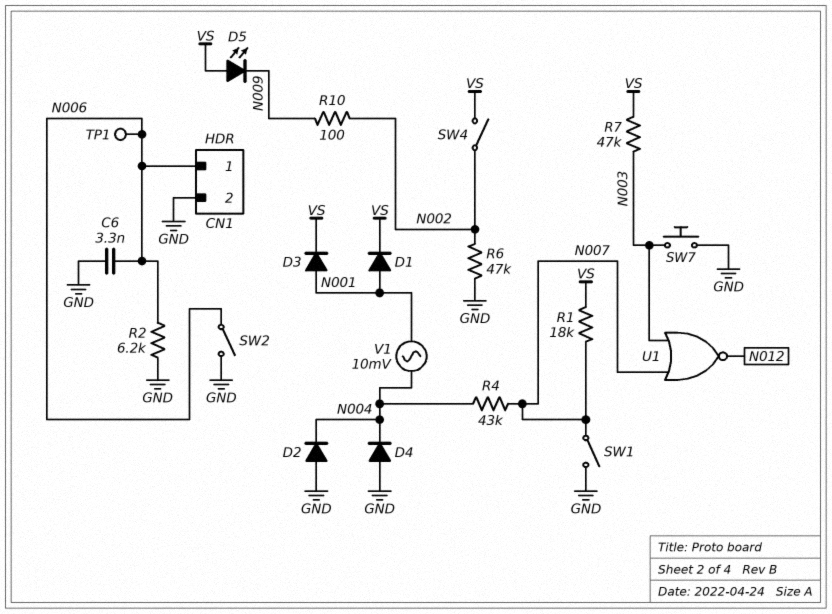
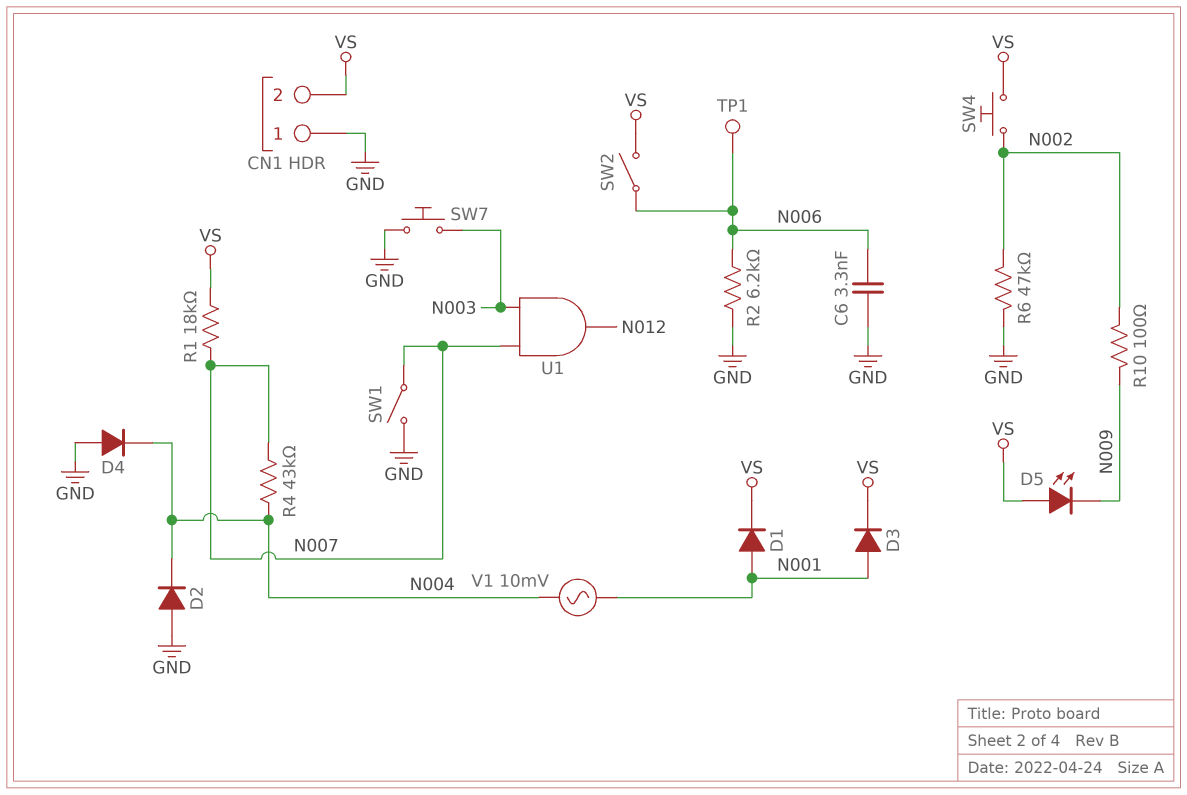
CN1 pin 1: N006 -> GND
CN1 pin 2: GND -> VS
R7: 47k (N003, VS) -> none
SW2: switch (GND, N006) -> switch (N006, VS)
SW4: switch (N002, VS) -> button (N002, VS)
U1: NOR (in N003, in N007, out N012) -> AND (in N003, in N007, out N012)

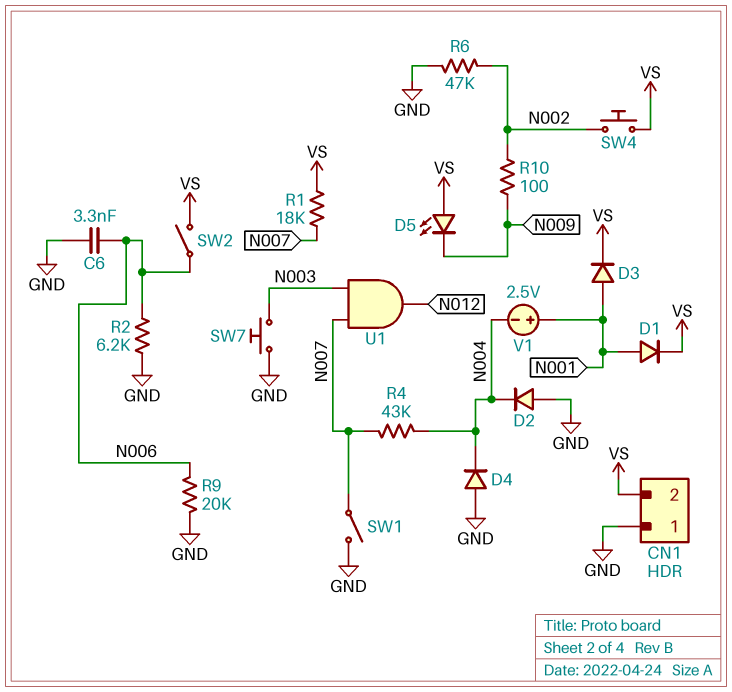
R9: none -> 20k (GND, N006)
TP1: test point (N006) -> none
V1: AC 10mV (N001, N004) -> 2.5V (plus N001, minus N004)

